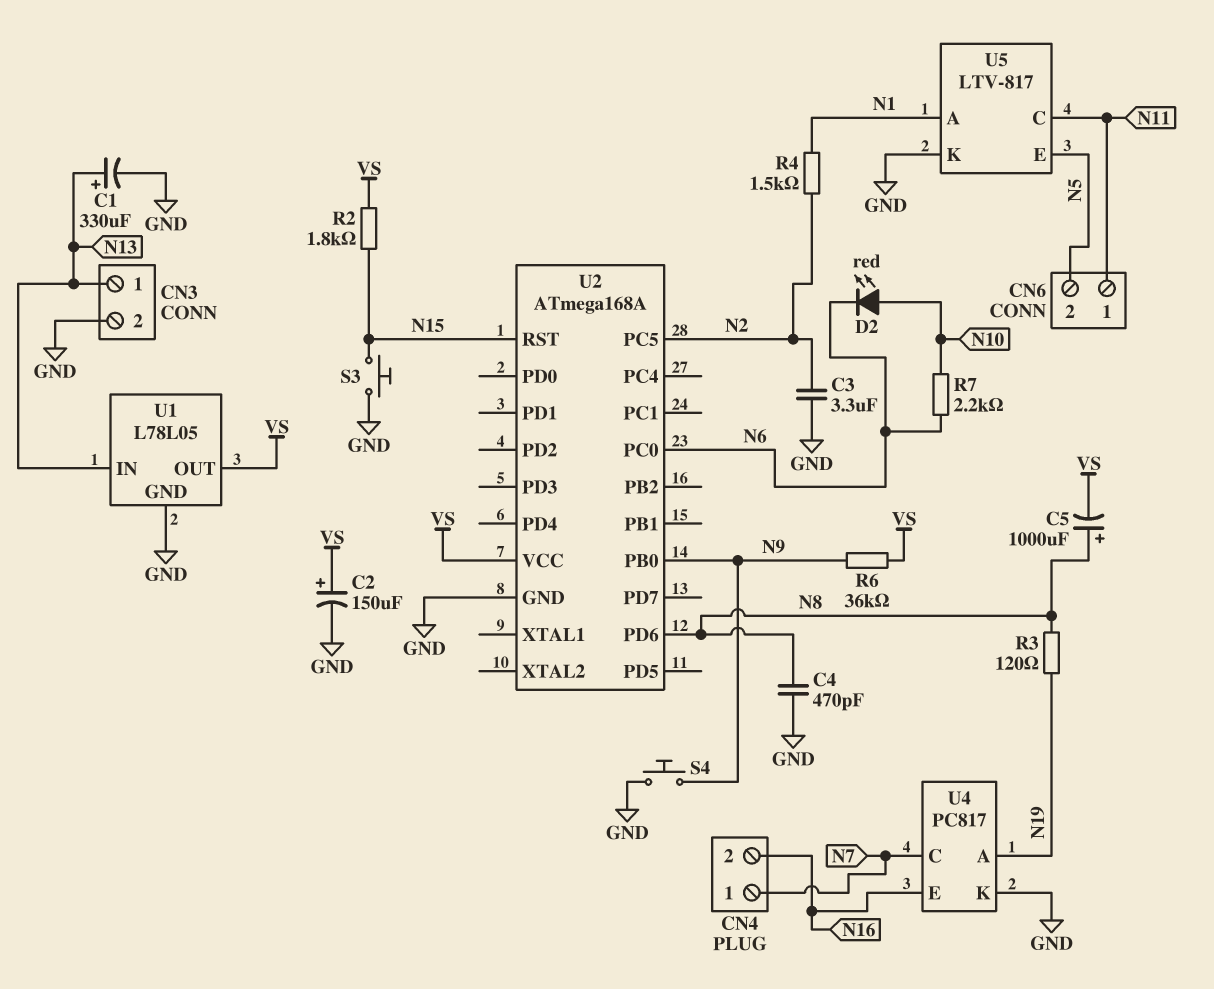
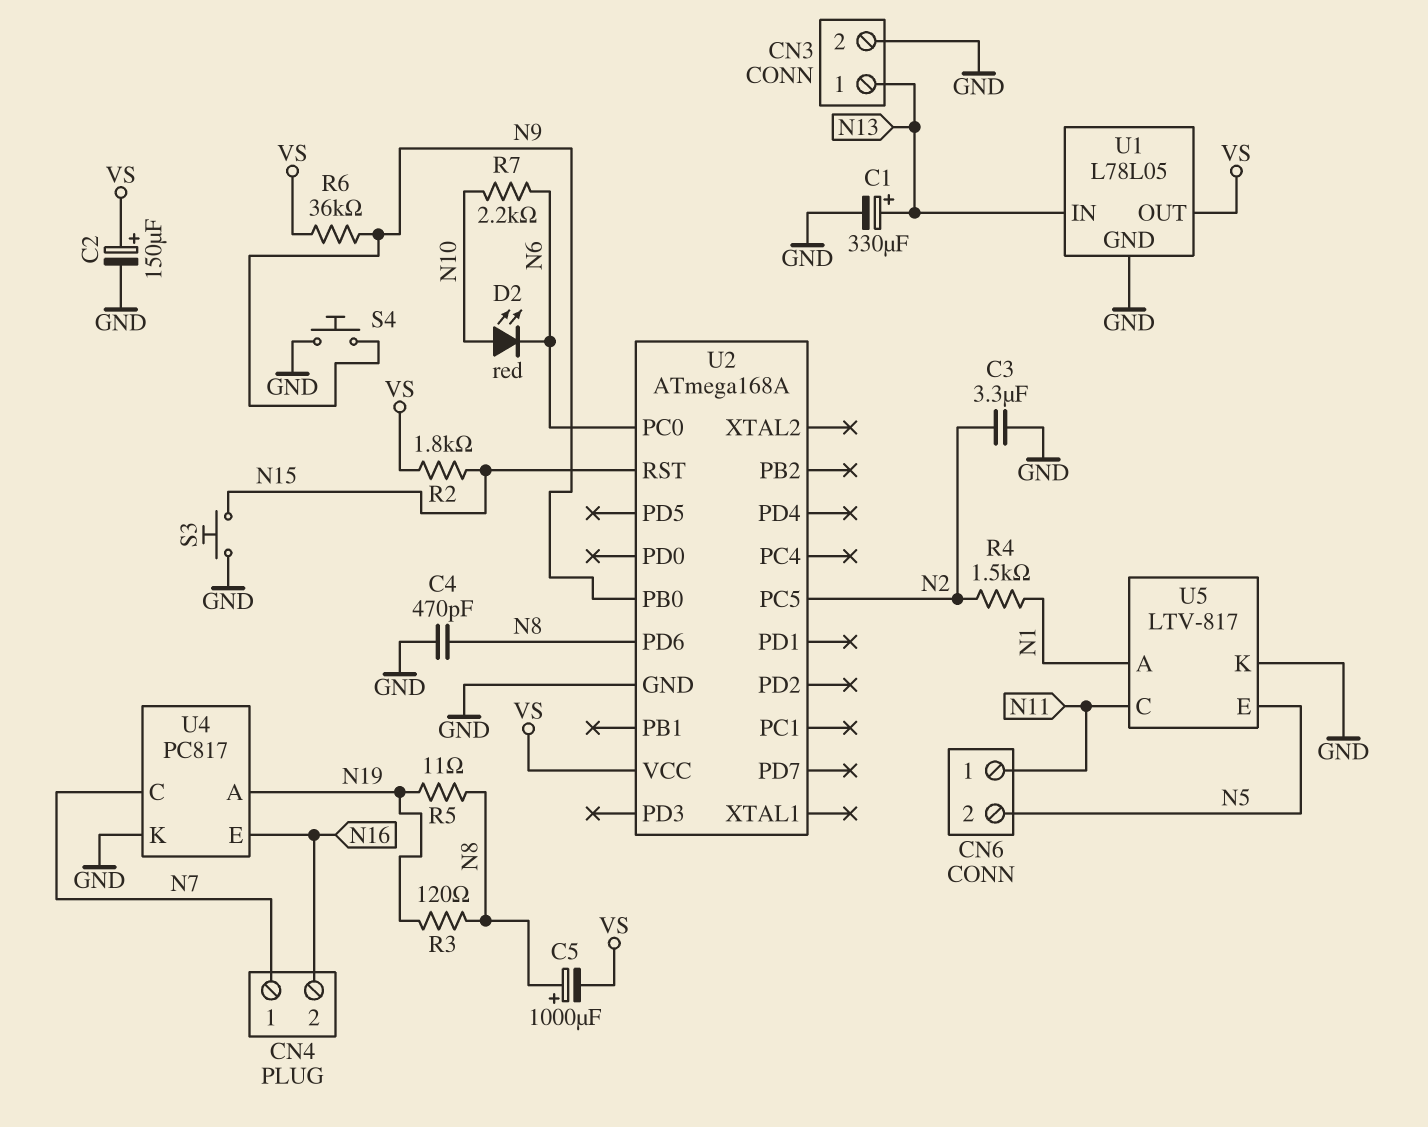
R5: none -> 11 (N8, N19)

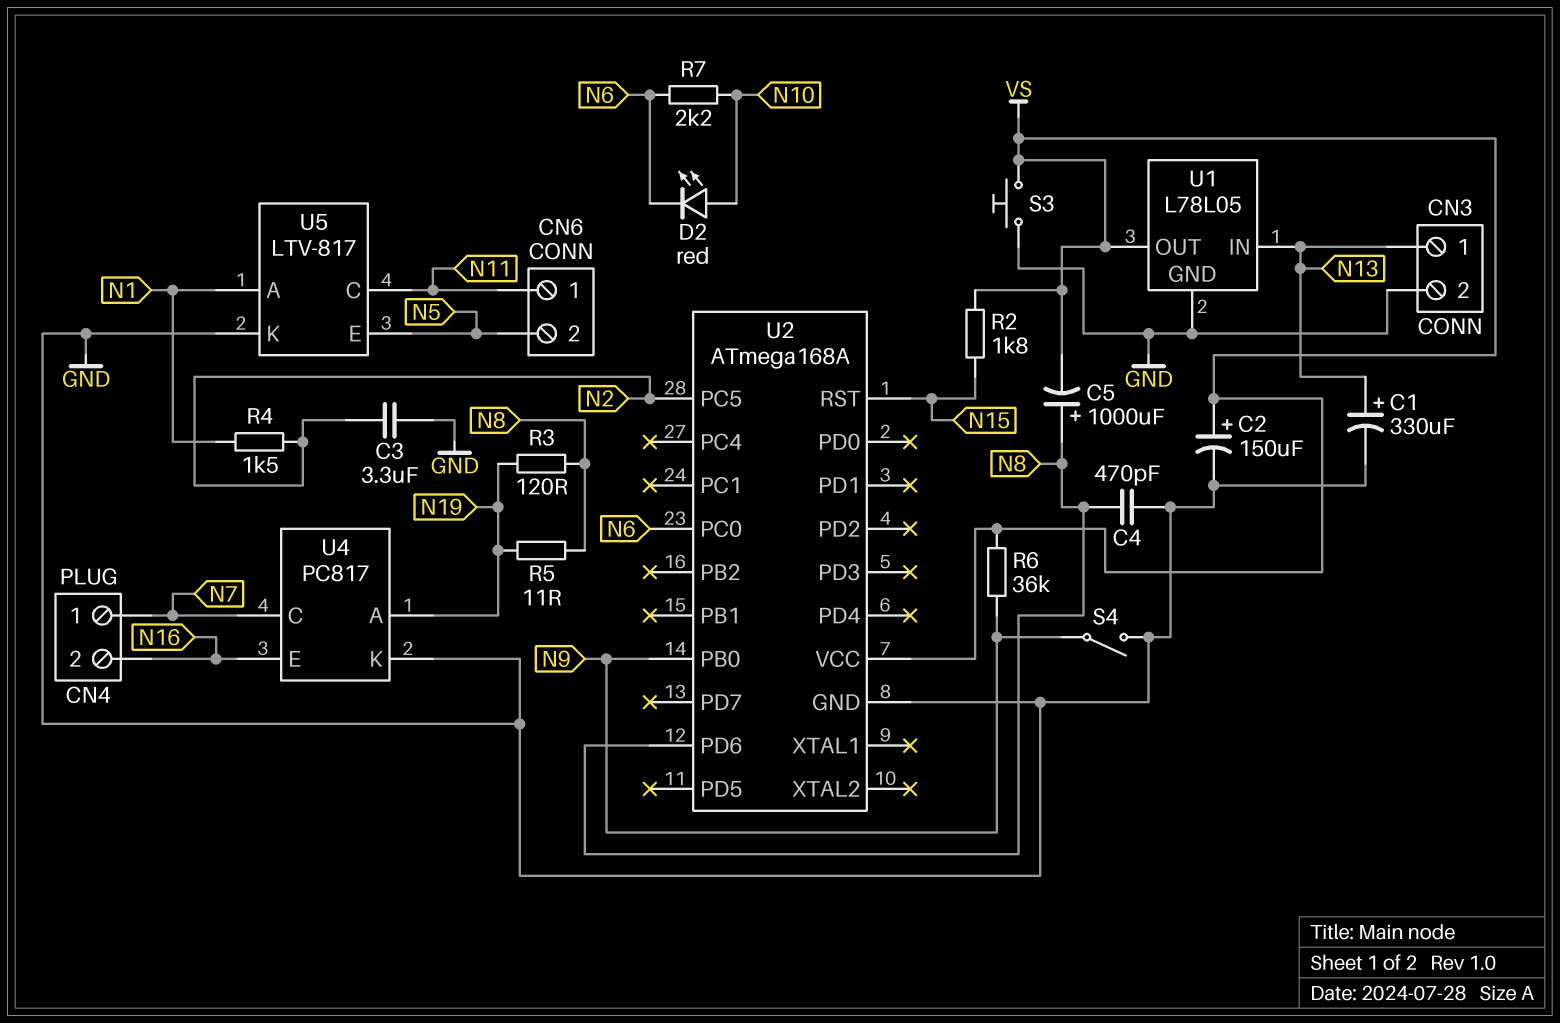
S3: button (GND, N15) -> button (GND, VS)
S4: button (GND, N9) -> switch (GND, N9)

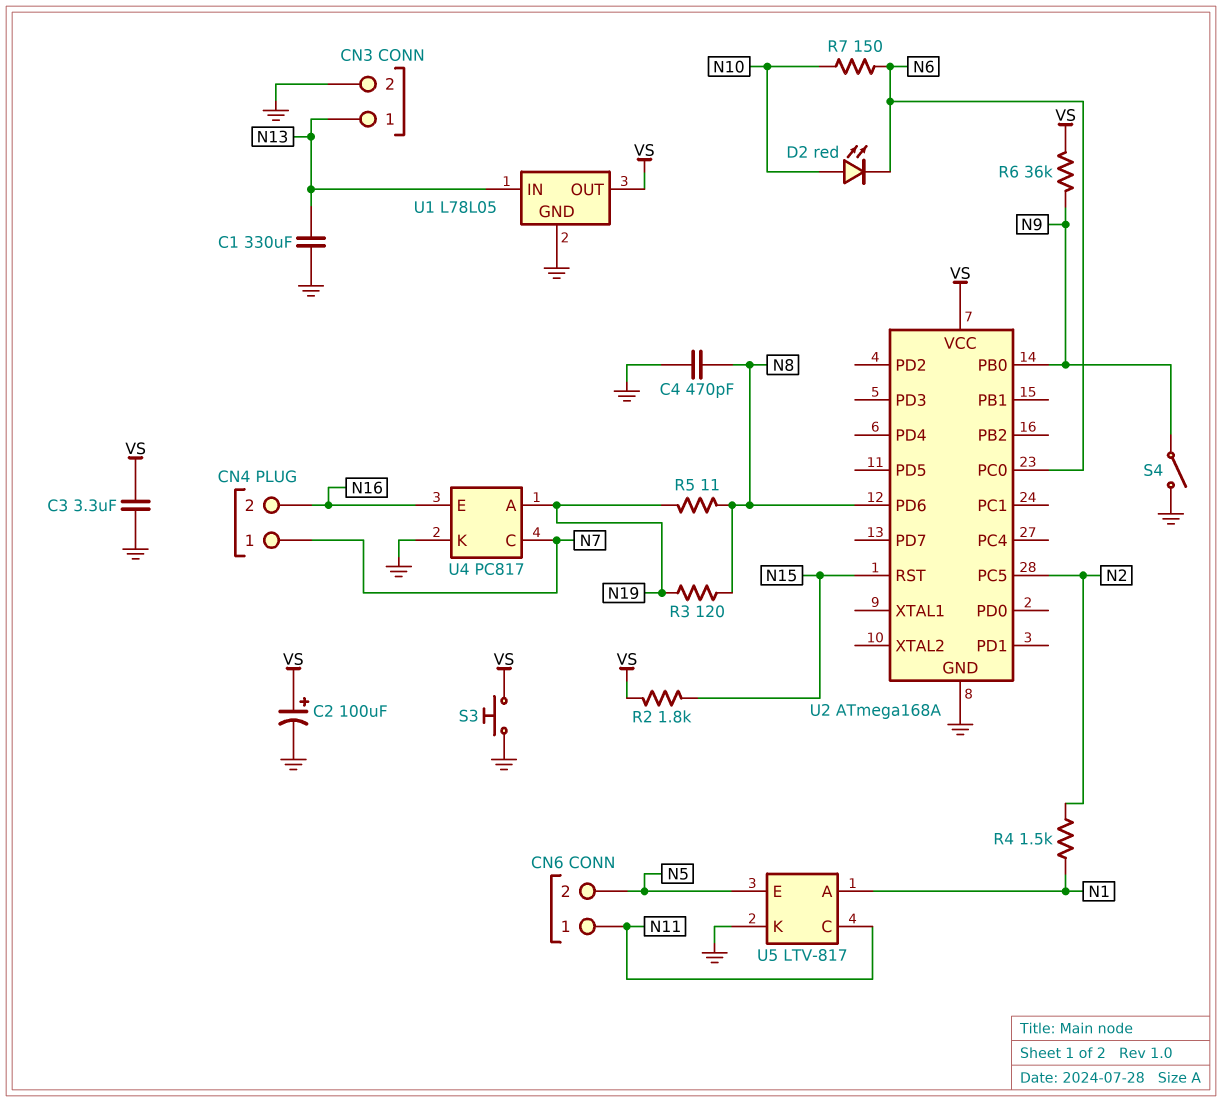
C1: 330uF (plus N13, minus GND) -> 330uF (GND, N13)
C2: 150uF (plus VS, minus GND) -> 100uF (plus VS, minus GND)
C3: 3.3uF (GND, N2) -> 3.3uF (GND, VS)
C5: 1000uF (plus N8, minus VS) -> none
R7: 2.2k (N6, N10) -> 150 (N6, N10)

